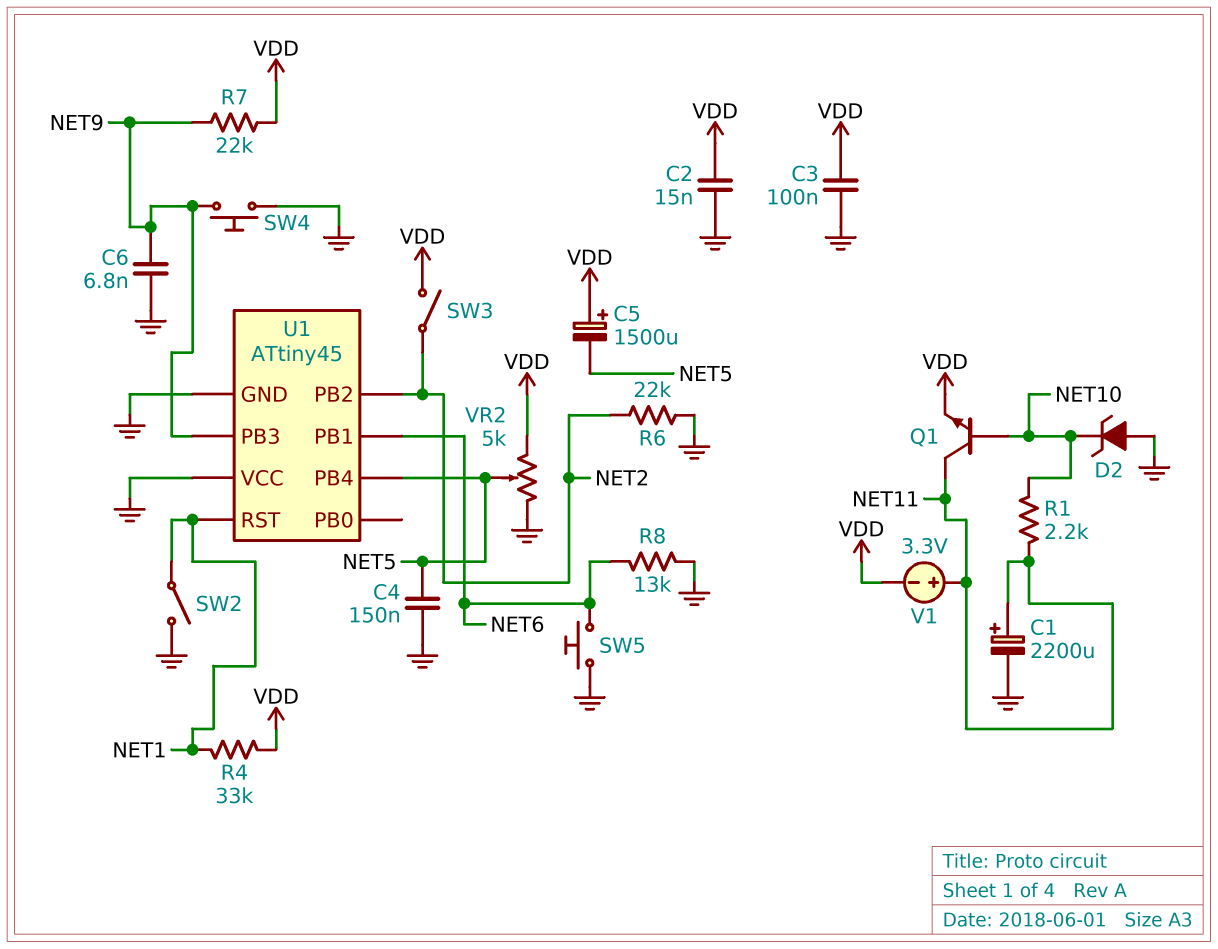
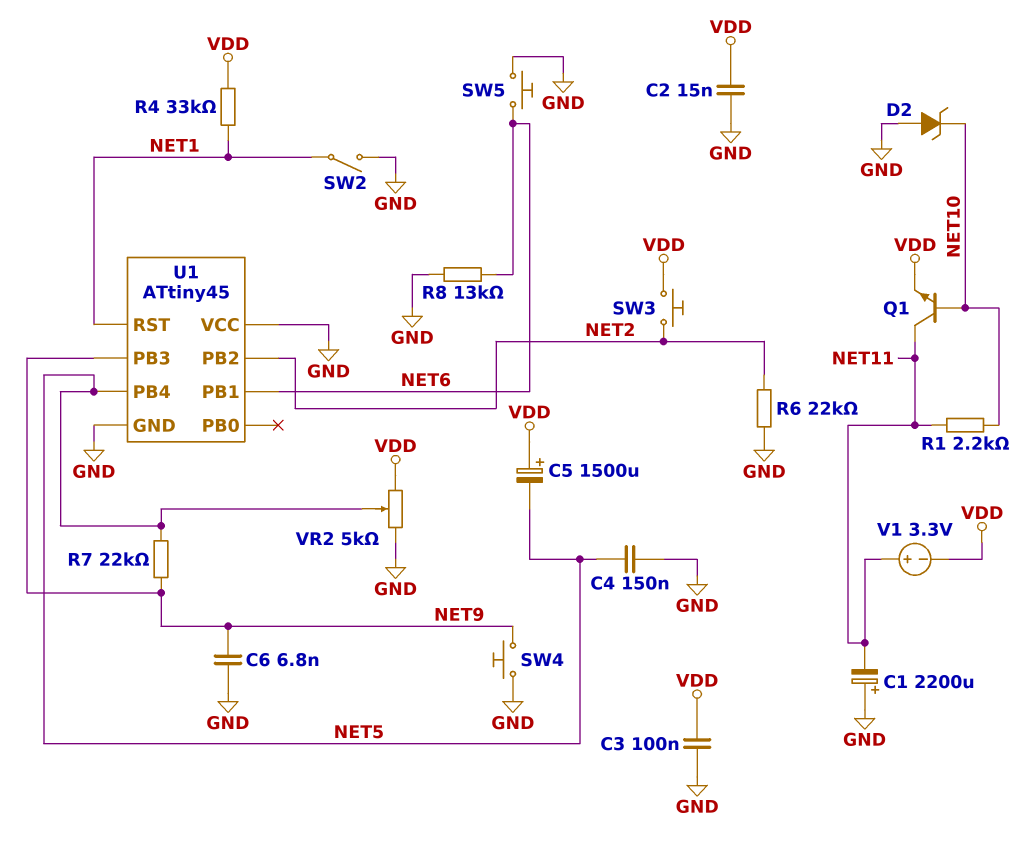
C1: 2200uF (plus NET11, minus GND) -> 2200uF (plus GND, minus NET11)
R7: 22k (NET9, VDD) -> 22k (NET5, NET9)
SW3: switch (NET2, VDD) -> button (NET2, VDD)

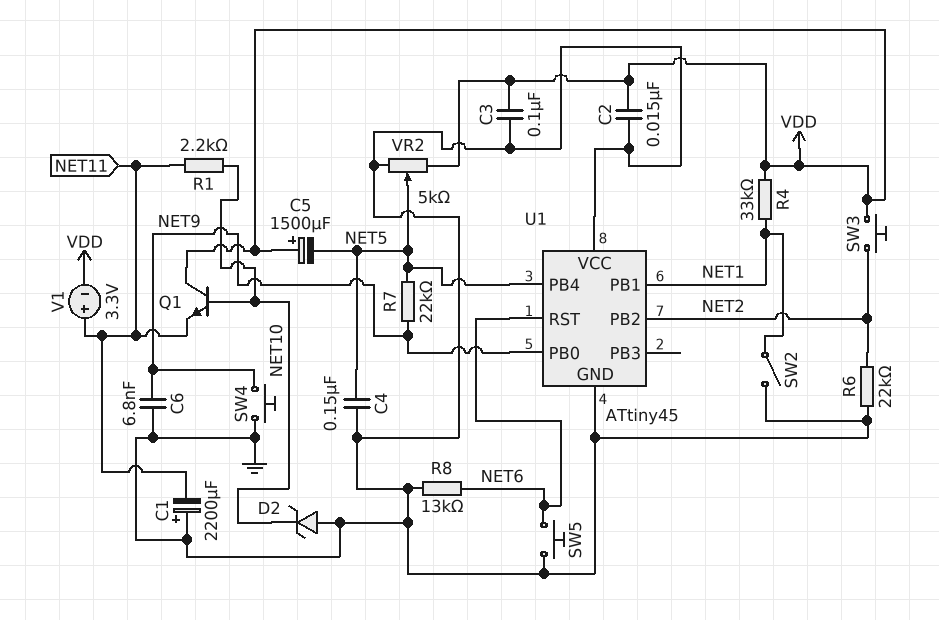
Q1: NPN (B NET10, C NET11, E VDD) -> NPN (B NET10, C VDD, E NET11)
U1 pin PB0: none -> NET9
U1 pin PB1: NET6 -> NET1
U1 pin PB3: NET9 -> none
U1 pin RST: NET1 -> NET6

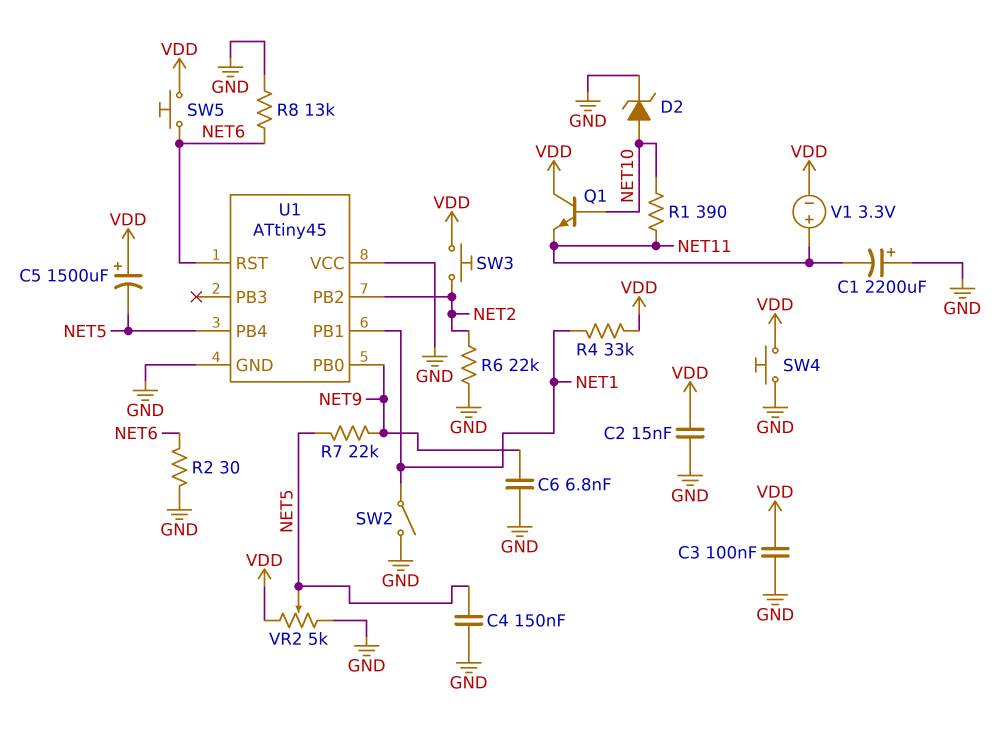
D2: zener (A GND, K NET10) -> zener (A NET10, K GND)
R1: 2.2k (NET10, NET11) -> 390 (NET10, NET11)
R2: none -> 30 (GND, NET6)
SW4: button (GND, NET9) -> button (GND, VDD)
SW5: button (GND, NET6) -> button (NET6, VDD)

